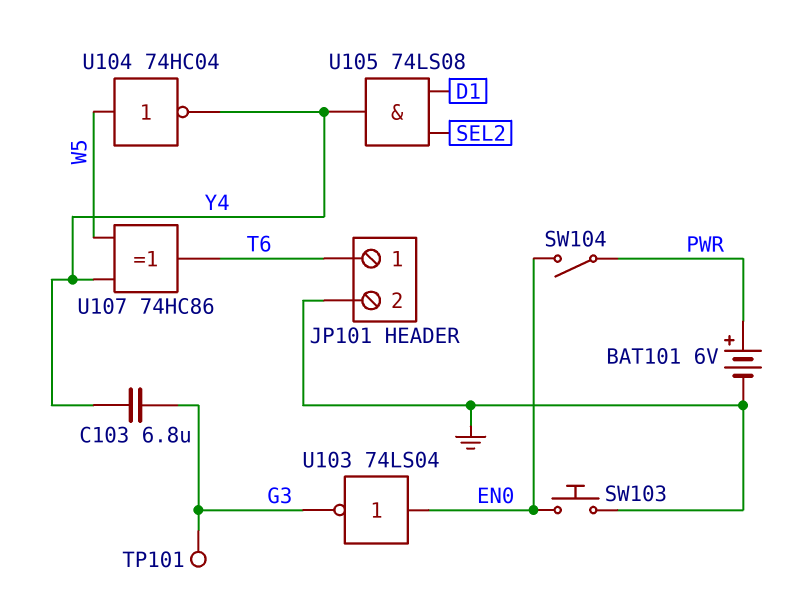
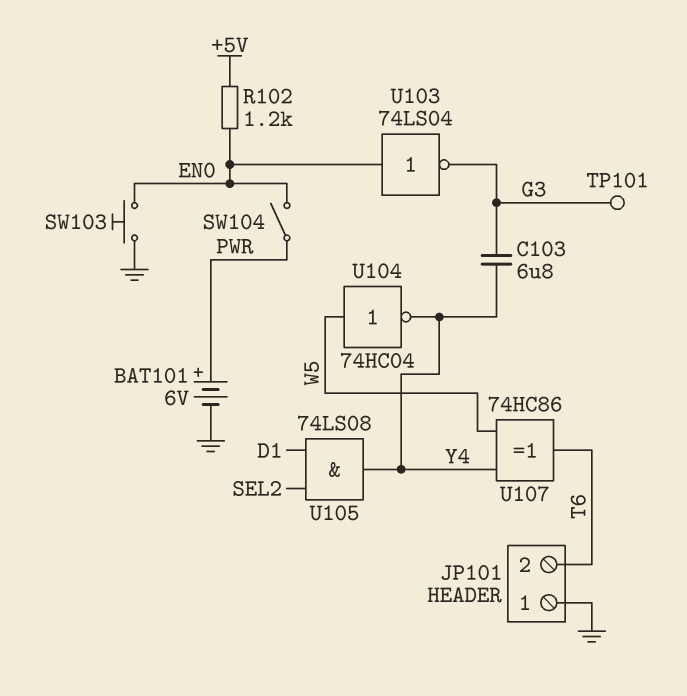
JP101 pin 1: T6 -> GND
JP101 pin 2: GND -> T6
R102: none -> 1.2k (+5V, EN0)

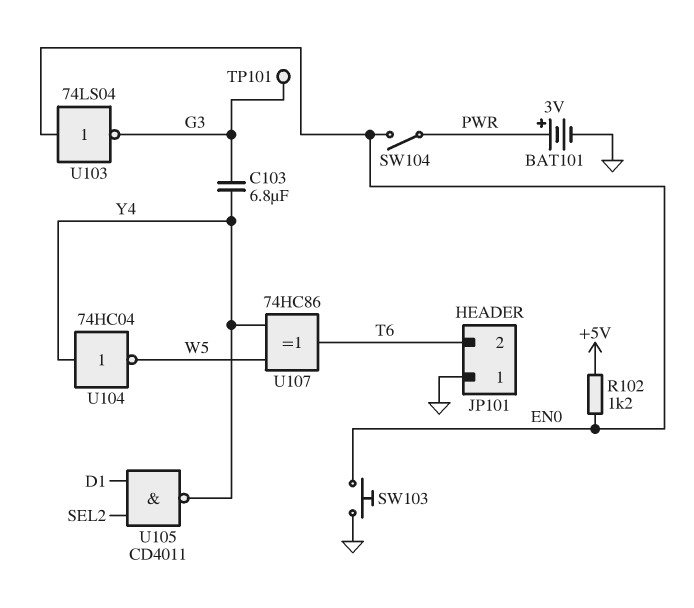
BAT101: 6V (plus PWR, minus GND) -> 3V (plus PWR, minus GND)
U104: NOT 74HC04 (in W5, out Y4) -> NOT 74HC04 (in Y4, out W5)
U105: AND 74LS08 (in D1, in SEL2, out Y4) -> NAND CD4011 (in D1, in SEL2, out Y4)

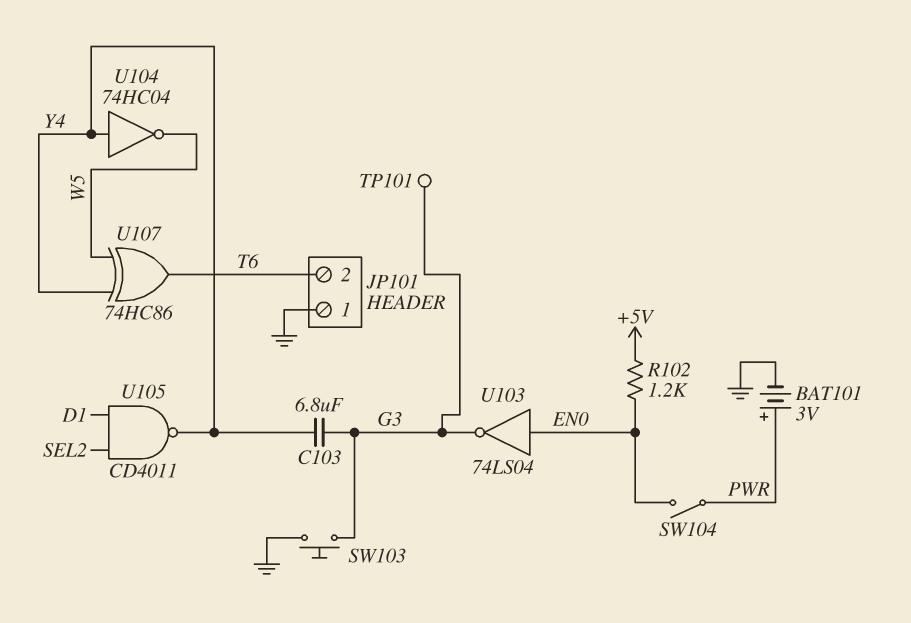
SW103: button (EN0, GND) -> button (G3, GND)

